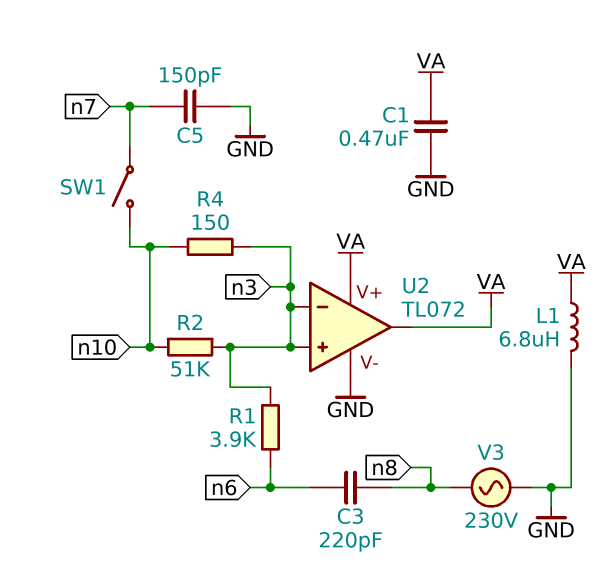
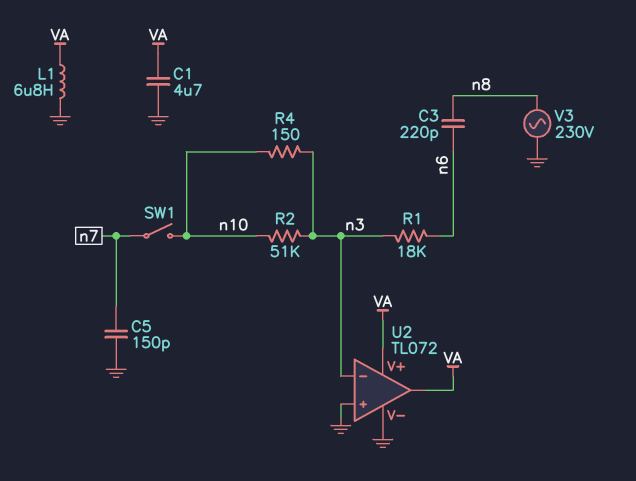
C1: 470nF (GND, VA) -> 4.7uF (GND, VA)
R1: 3.9k (n3, n6) -> 18k (n3, n6)
U2 pin in+: n3 -> GND

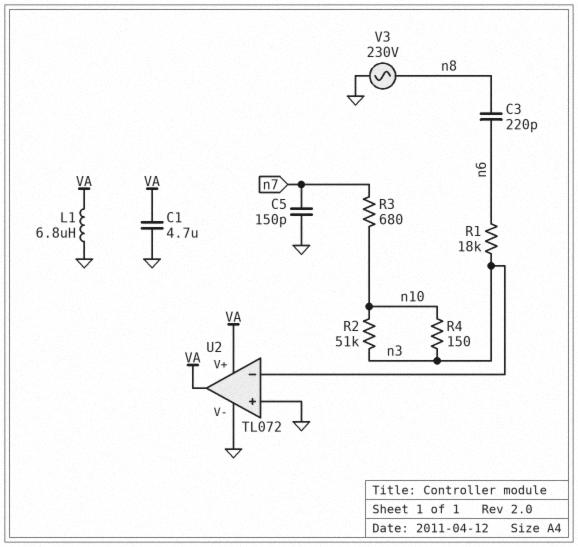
R3: none -> 680 (n7, n10)
SW1: switch (n7, n10) -> none

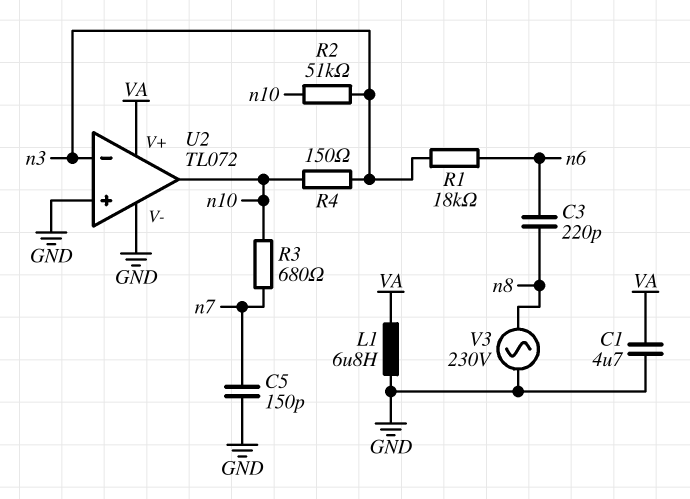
U2 pin out: VA -> n10

